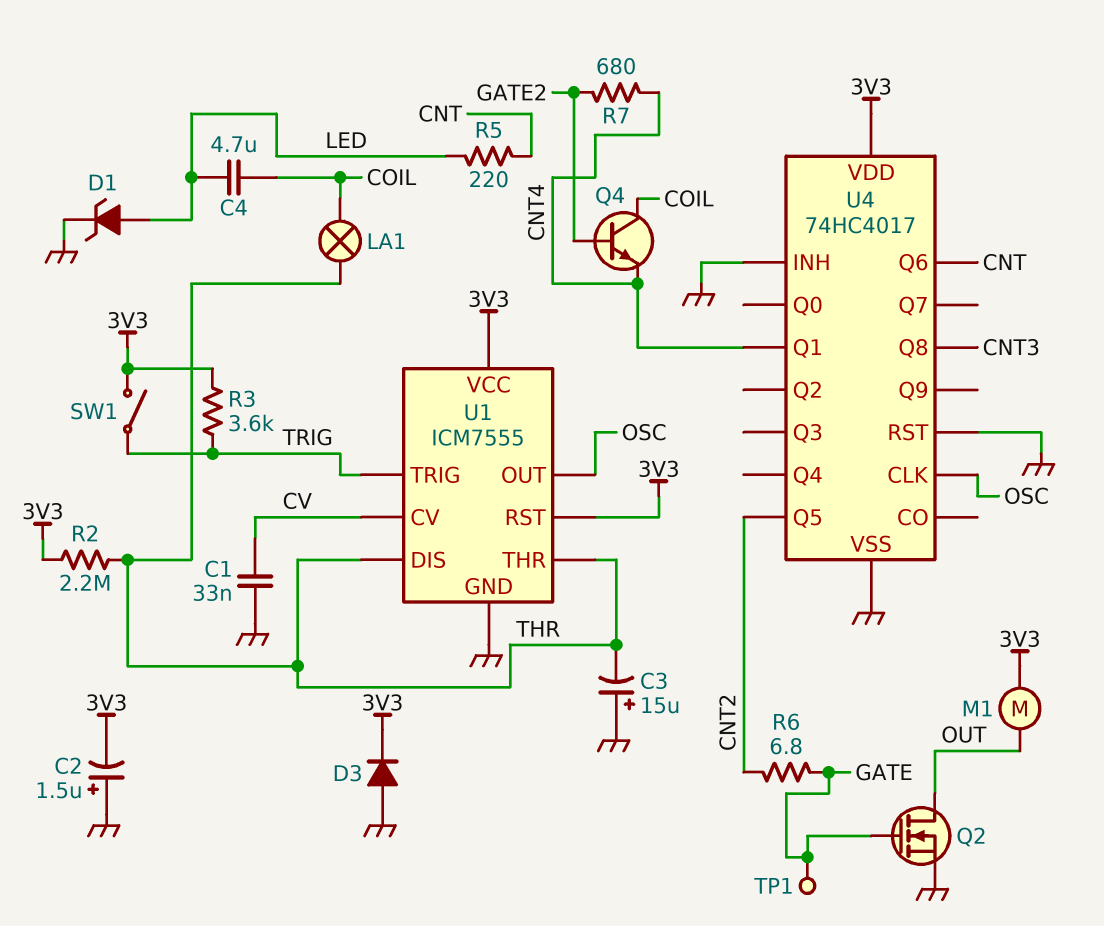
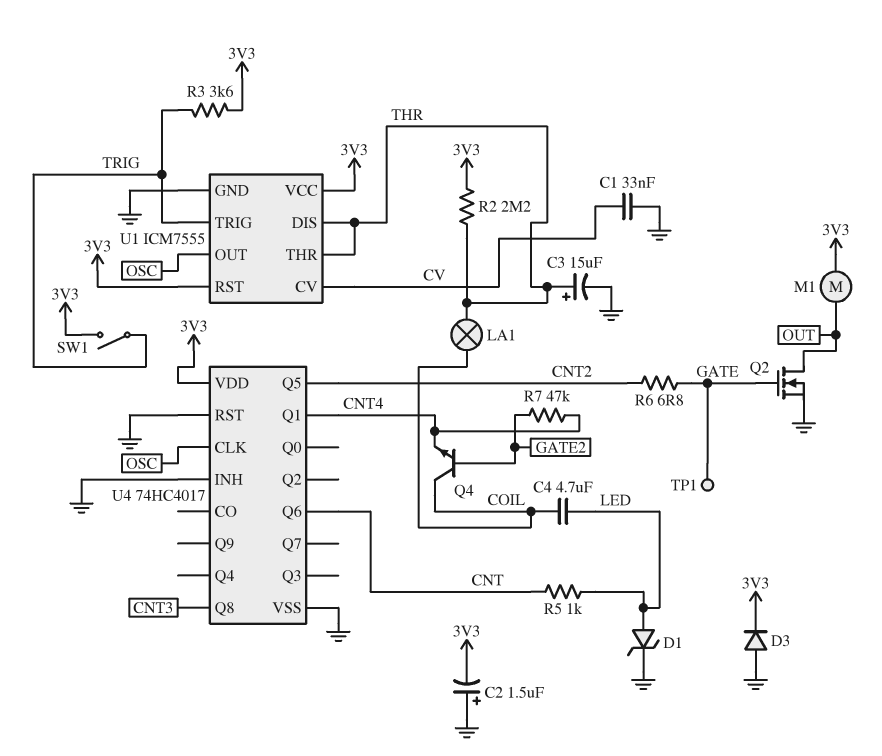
C3: 15uF (plus GND, minus THR) -> 15uF (plus THR, minus GND)
R5: 220 (CNT, LED) -> 1k (CNT, LED)
R7: 680 (CNT4, GATE2) -> 47k (CNT4, GATE2)

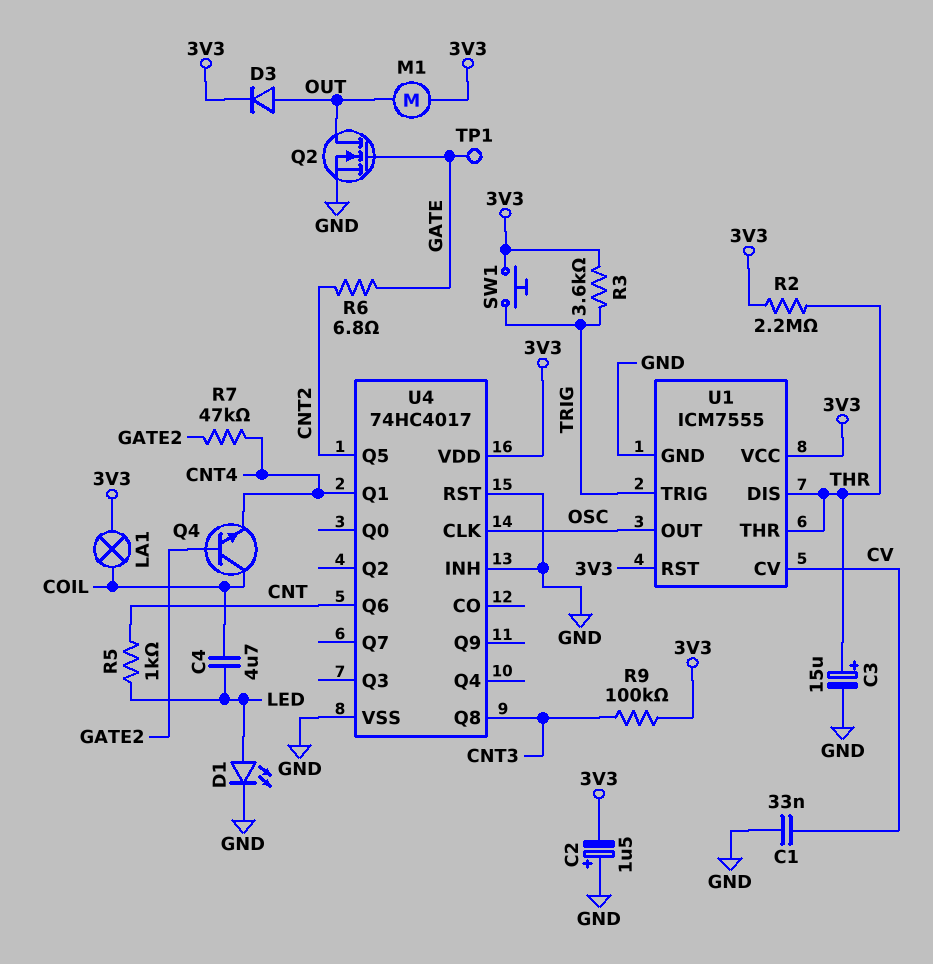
D1: zener (A LED, K GND) -> LED (A LED, K GND)
D3: diode (A GND, K 3V3) -> diode (A OUT, K 3V3)
LA1: lamp (COIL, THR) -> lamp (3V3, COIL)
R9: none -> 100k (3V3, CNT3)
SW1: switch (3V3, TRIG) -> button (3V3, TRIG)

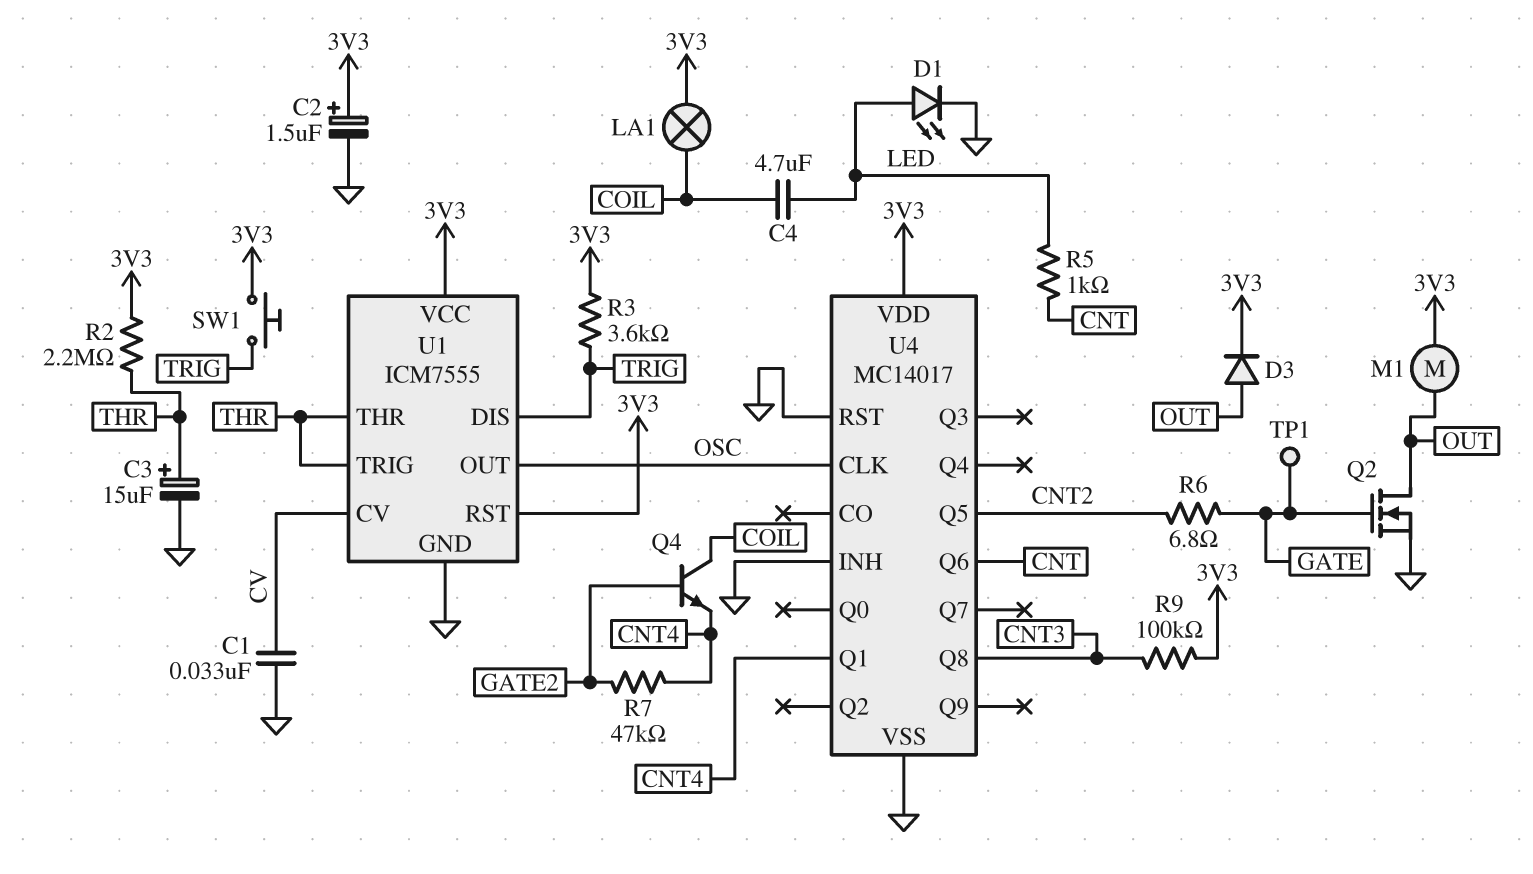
C2: 1.5uF (plus GND, minus 3V3) -> 1.5uF (plus 3V3, minus GND)
U1 pin DIS: THR -> TRIG
U1 pin TRIG: TRIG -> THR
U4: 74HC4017 -> MC14017

